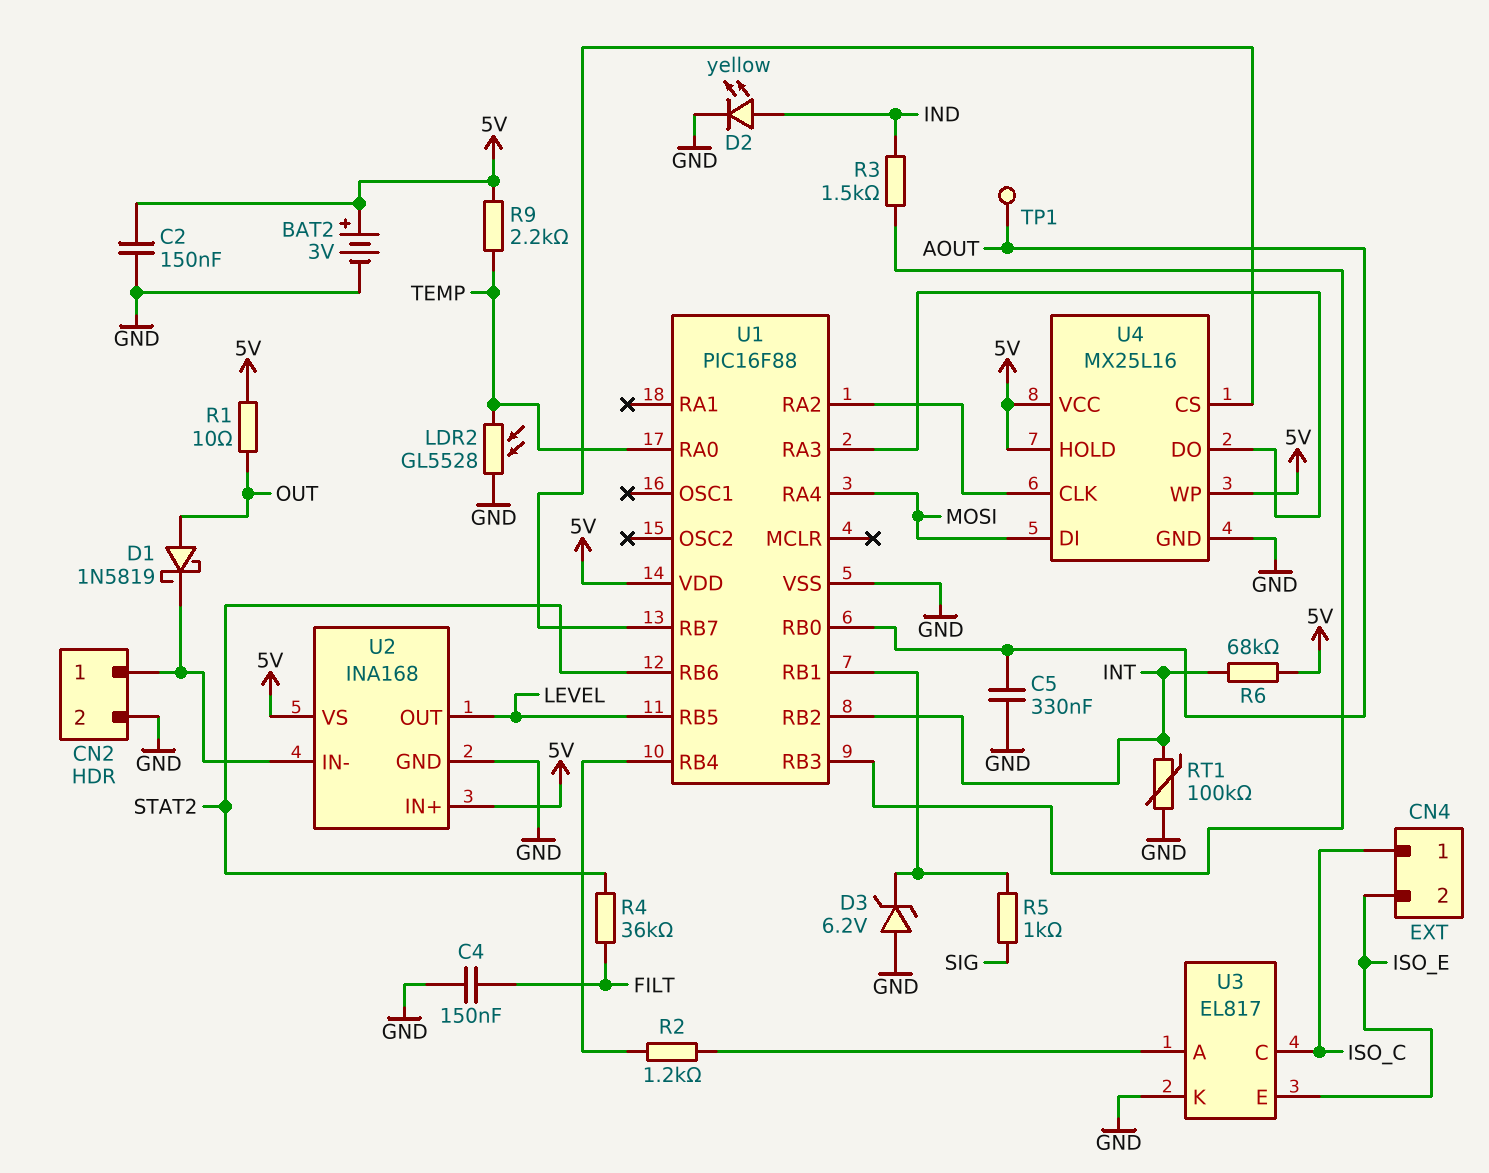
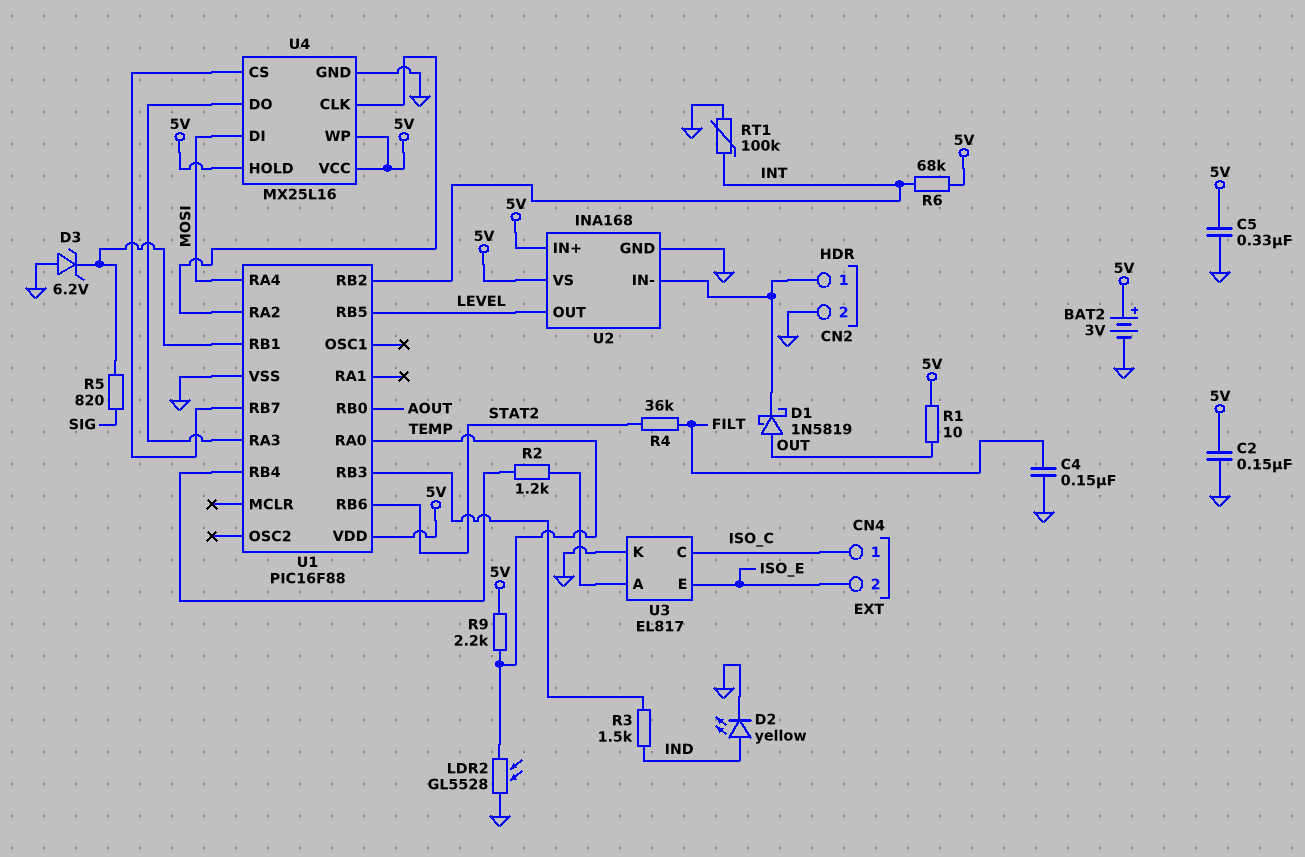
C5: 330nF (AOUT, GND) -> 330nF (5V, GND)
R5: 1k (SIG, U1/RB1) -> 820 (SIG, U1/RB1)
TP1: test point (AOUT) -> none

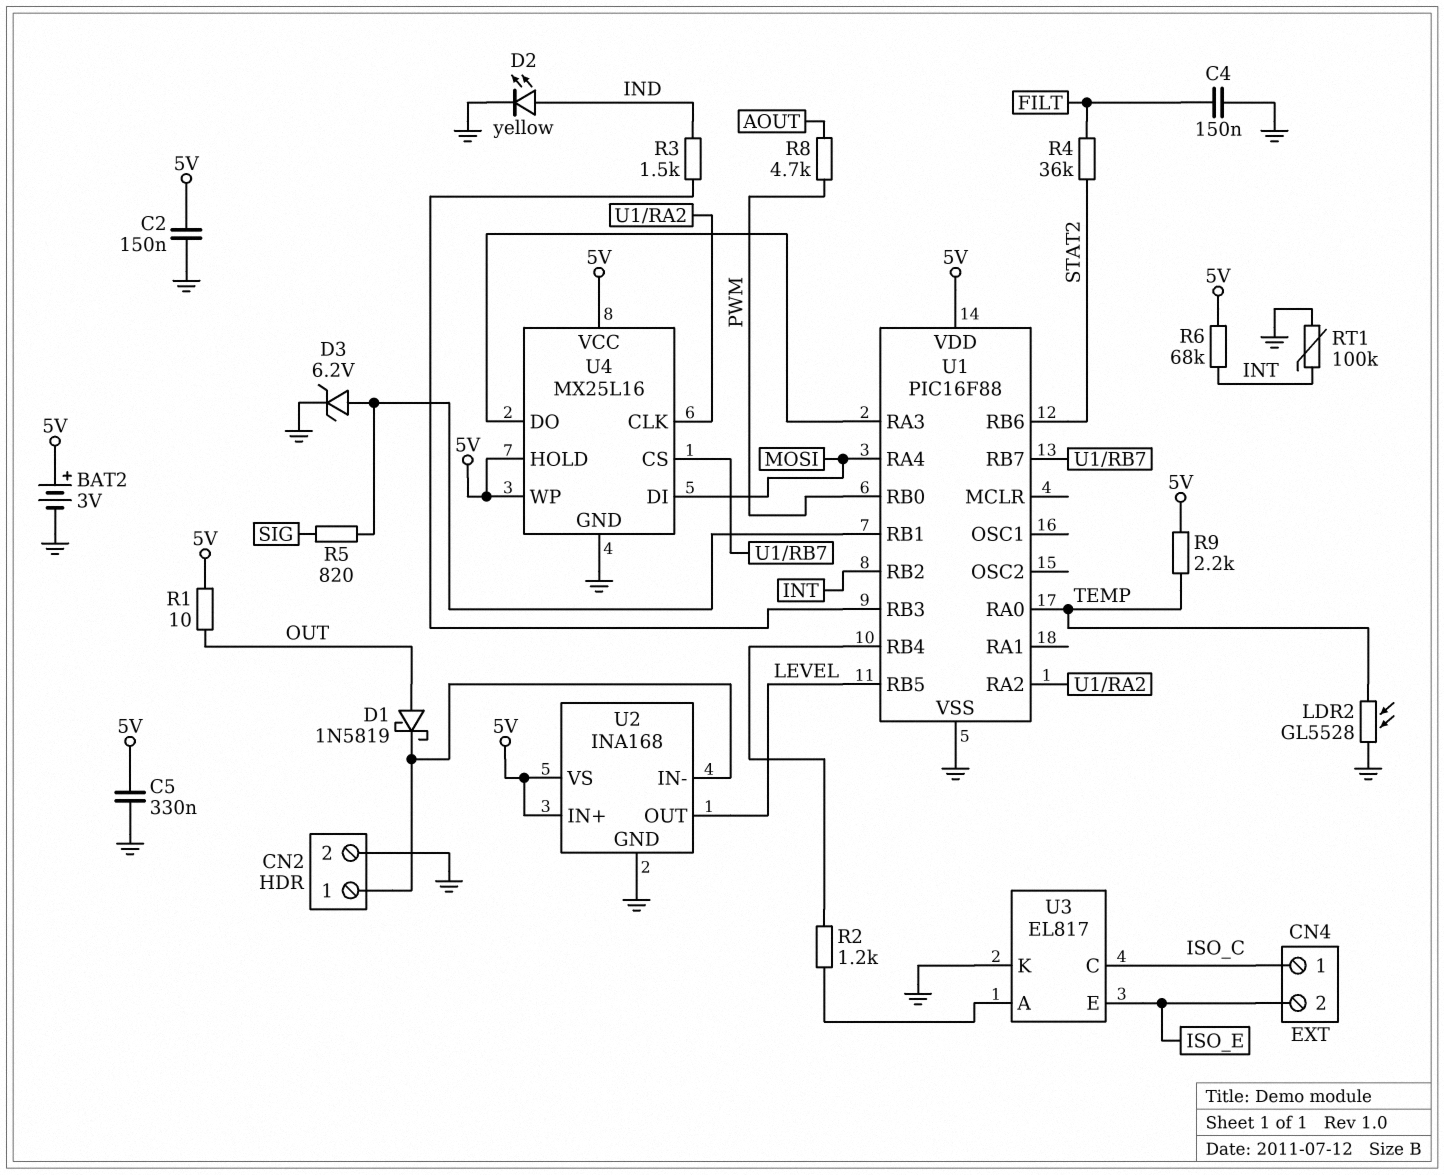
D3: zener 6.2V (A GND, K U1/RB1) -> zener 6.2V (A U1/RB1, K GND)
R8: none -> 4.7k (AOUT, PWM)
U1 pin RB0: AOUT -> PWM

